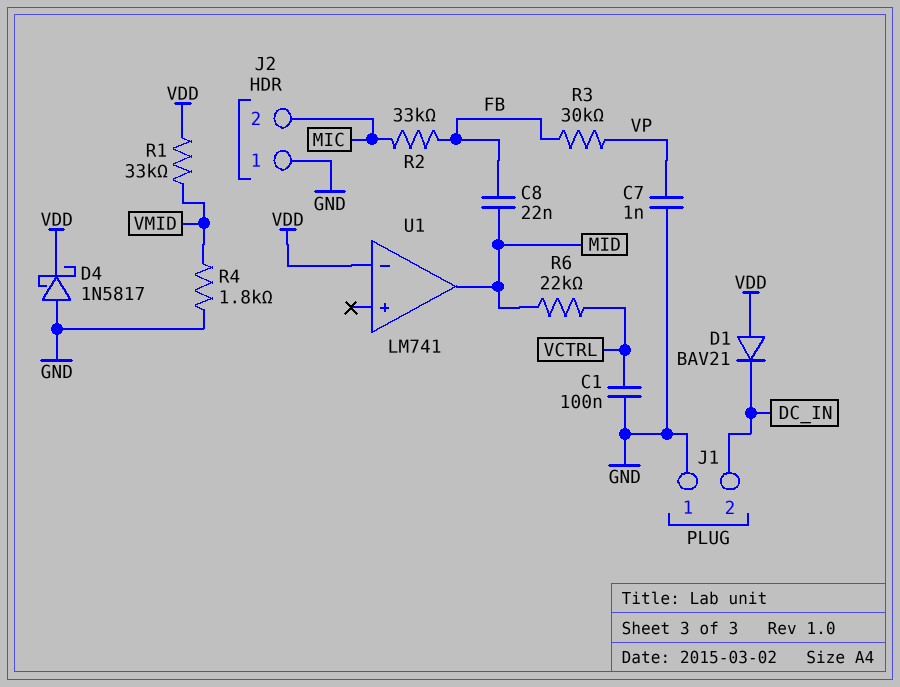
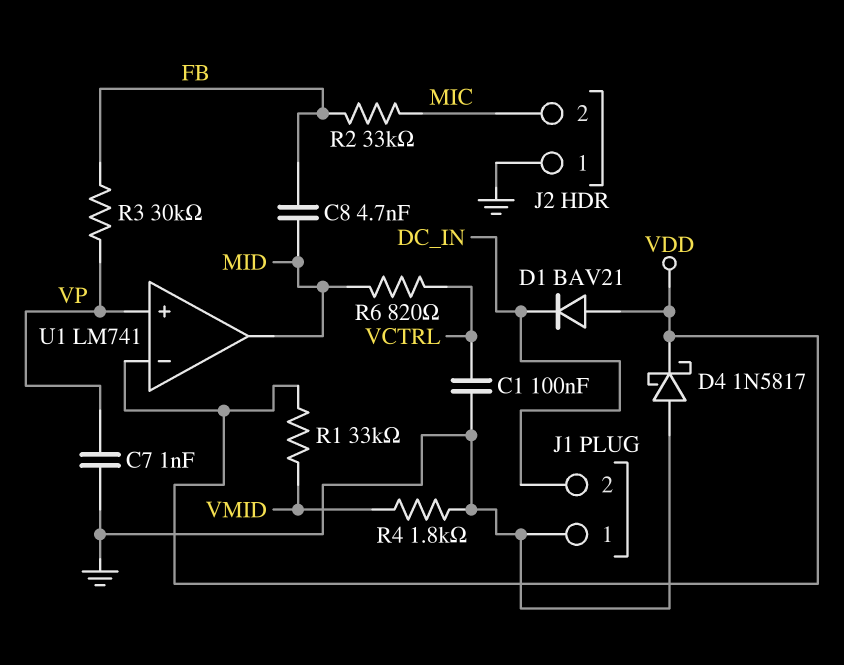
C8: 22nF (FB, MID) -> 4.7nF (FB, MID)
R6: 22k (MID, VCTRL) -> 820 (MID, VCTRL)
U1 pin in+: none -> VP

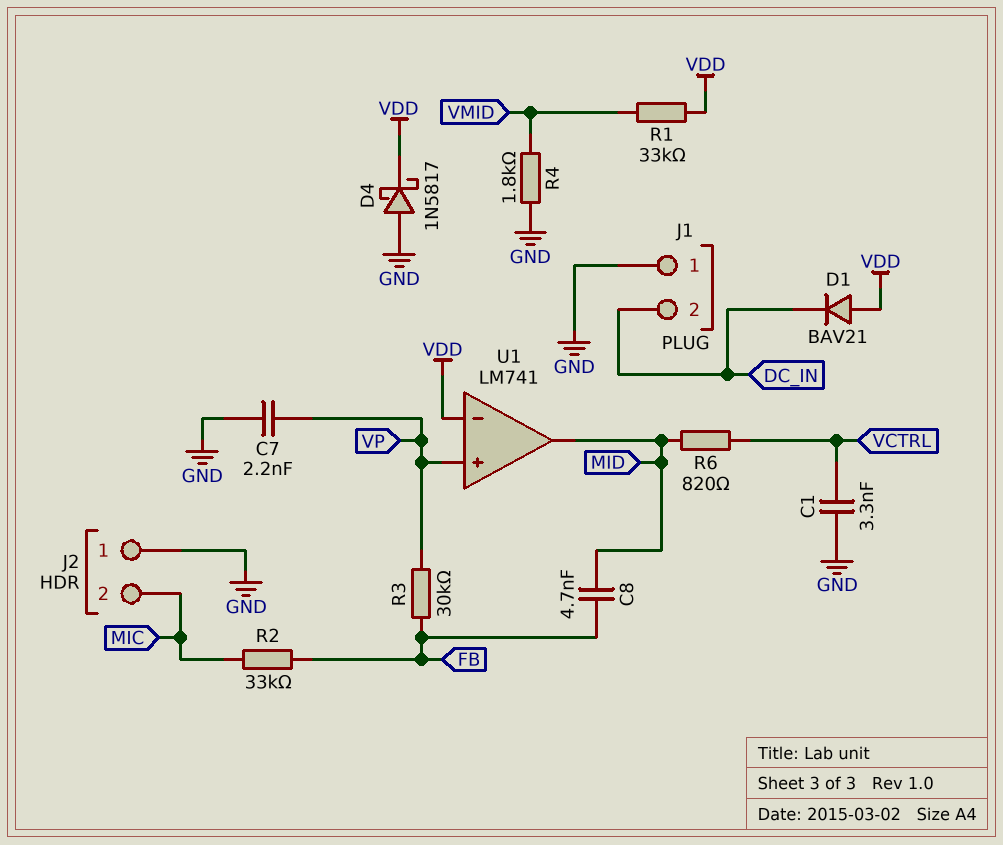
C1: 100nF (GND, VCTRL) -> 3.3nF (GND, VCTRL)
C7: 1nF (GND, VP) -> 2.2nF (GND, VP)

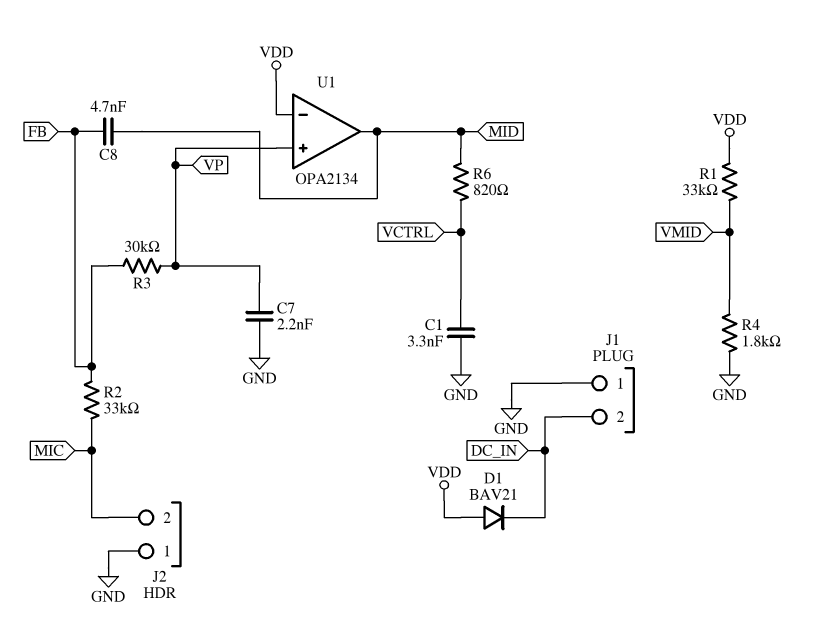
D4: schottky 1N5817 (A GND, K VDD) -> none
U1: LM741 -> OPA2134

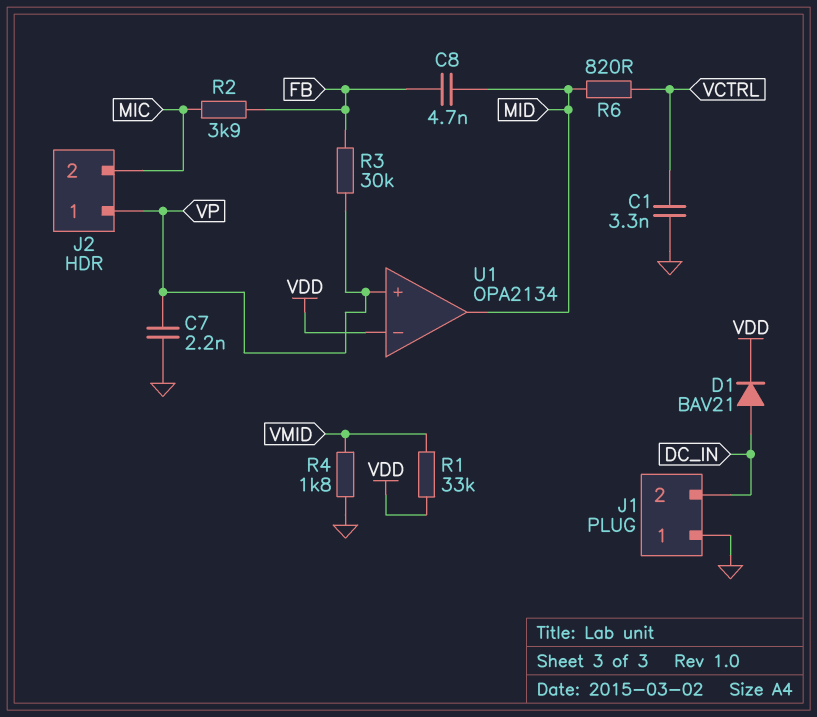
D1: diode BAV21 (A VDD, K DC_IN) -> diode BAV21 (A DC_IN, K VDD)
J2 pin 1: GND -> VP
R2: 33k (FB, MIC) -> 3.9k (FB, MIC)

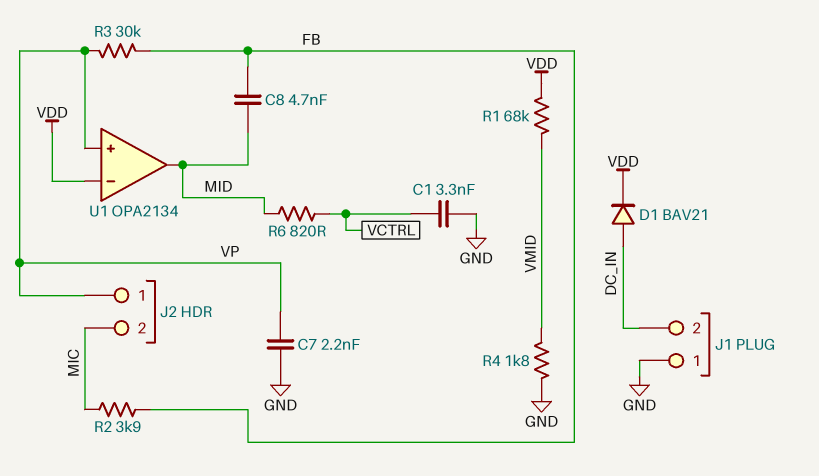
R1: 33k (VDD, VMID) -> 68k (VDD, VMID)

